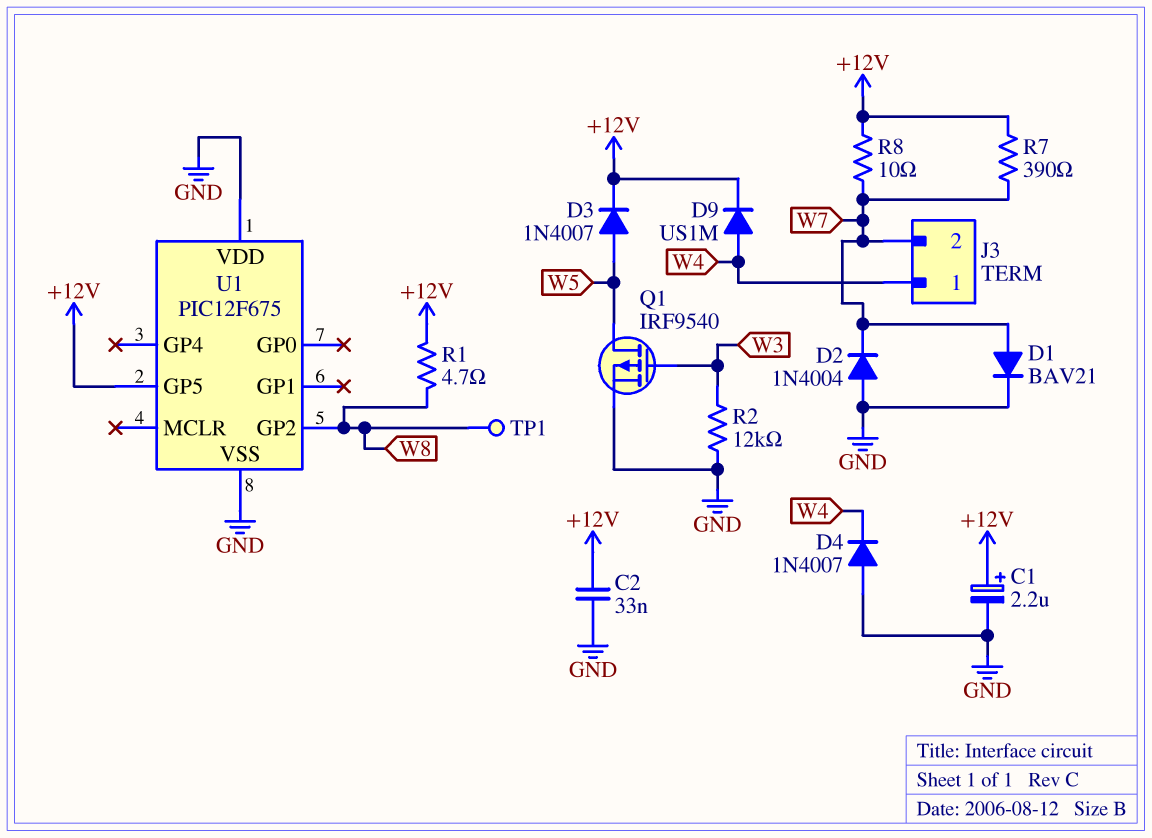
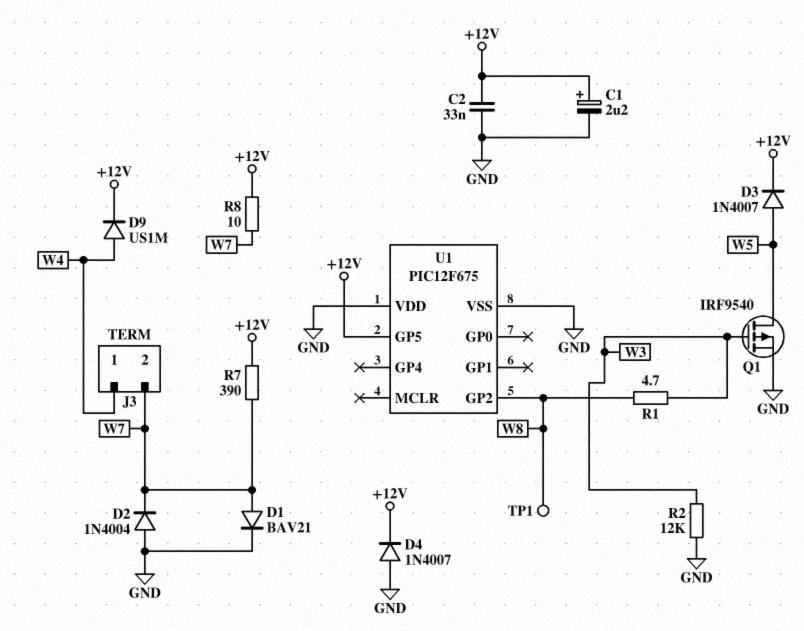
D4: diode 1N4007 (A GND, K W4) -> diode 1N4007 (A GND, K +12V)
R1: 4.7 (+12V, W8) -> 4.7 (W3, W8)

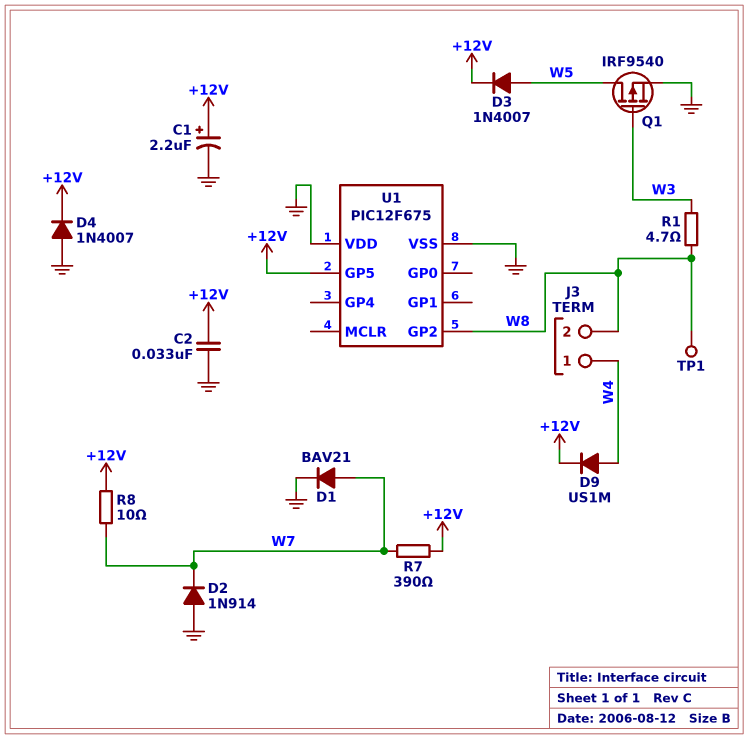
D2: diode 1N4004 (A GND, K W7) -> diode 1N914 (A GND, K W7)
J3 pin 2: W7 -> W8
R2: 12k (GND, W3) -> none

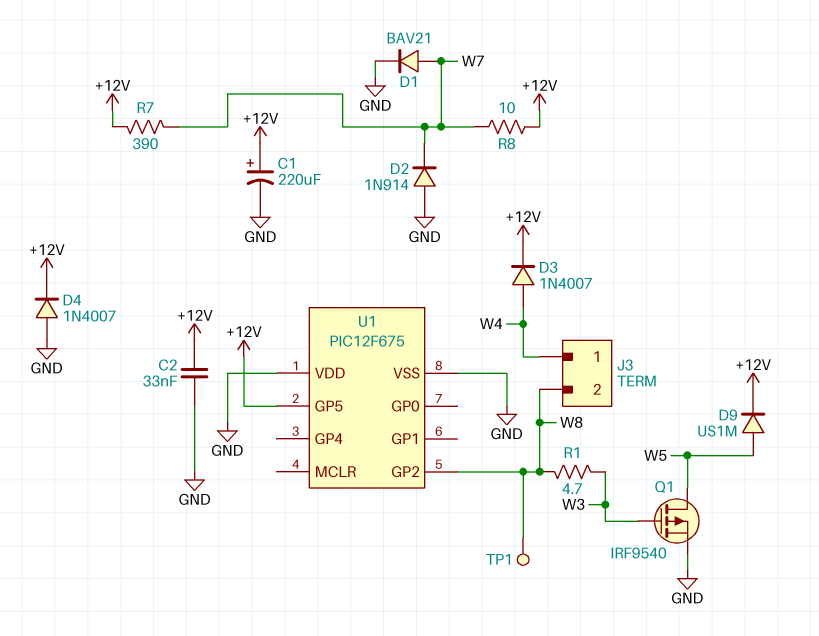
C1: 2.2uF (plus +12V, minus GND) -> 220uF (plus +12V, minus GND)
D3: diode 1N4007 (A W5, K +12V) -> diode 1N4007 (A W4, K +12V)
D9: diode US1M (A W4, K +12V) -> diode US1M (A W5, K +12V)

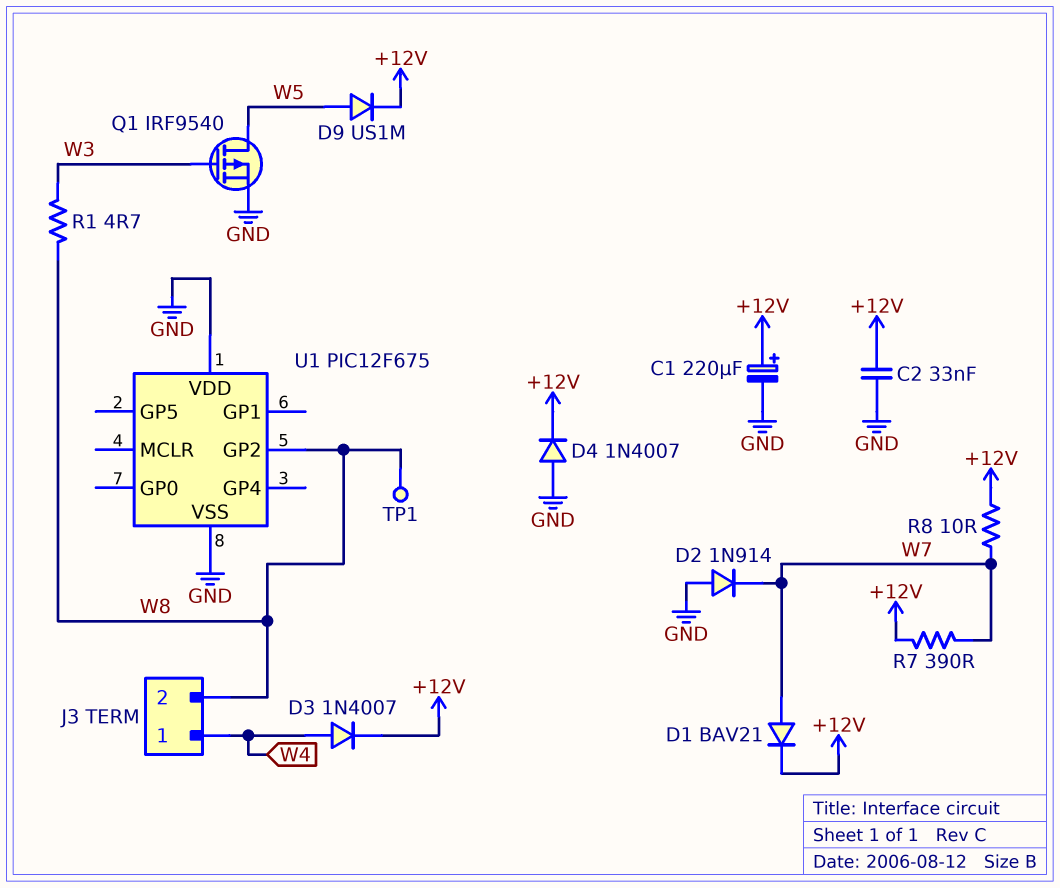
D1: diode BAV21 (A W7, K GND) -> diode BAV21 (A W7, K +12V)
U1 pin GP5: +12V -> none

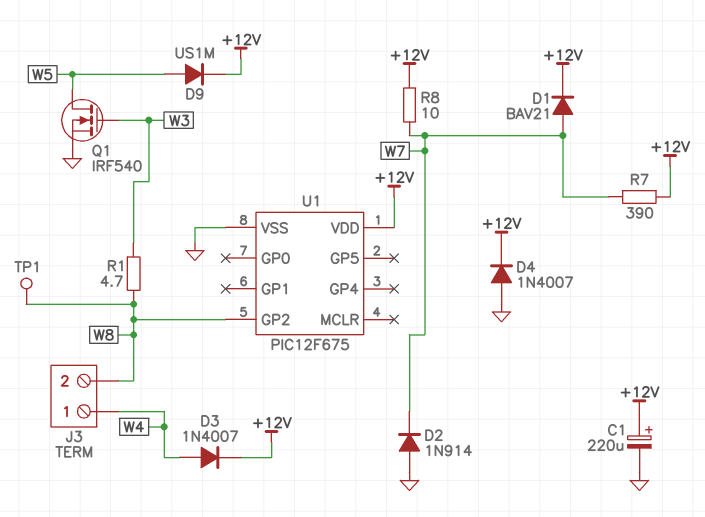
C2: 33nF (+12V, GND) -> none
Q1: PMOS IRF9540 (G W3, D W5, S GND) -> NMOS IRF540 (G W3, D W5, S GND)
U1 pin VDD: GND -> +12V

